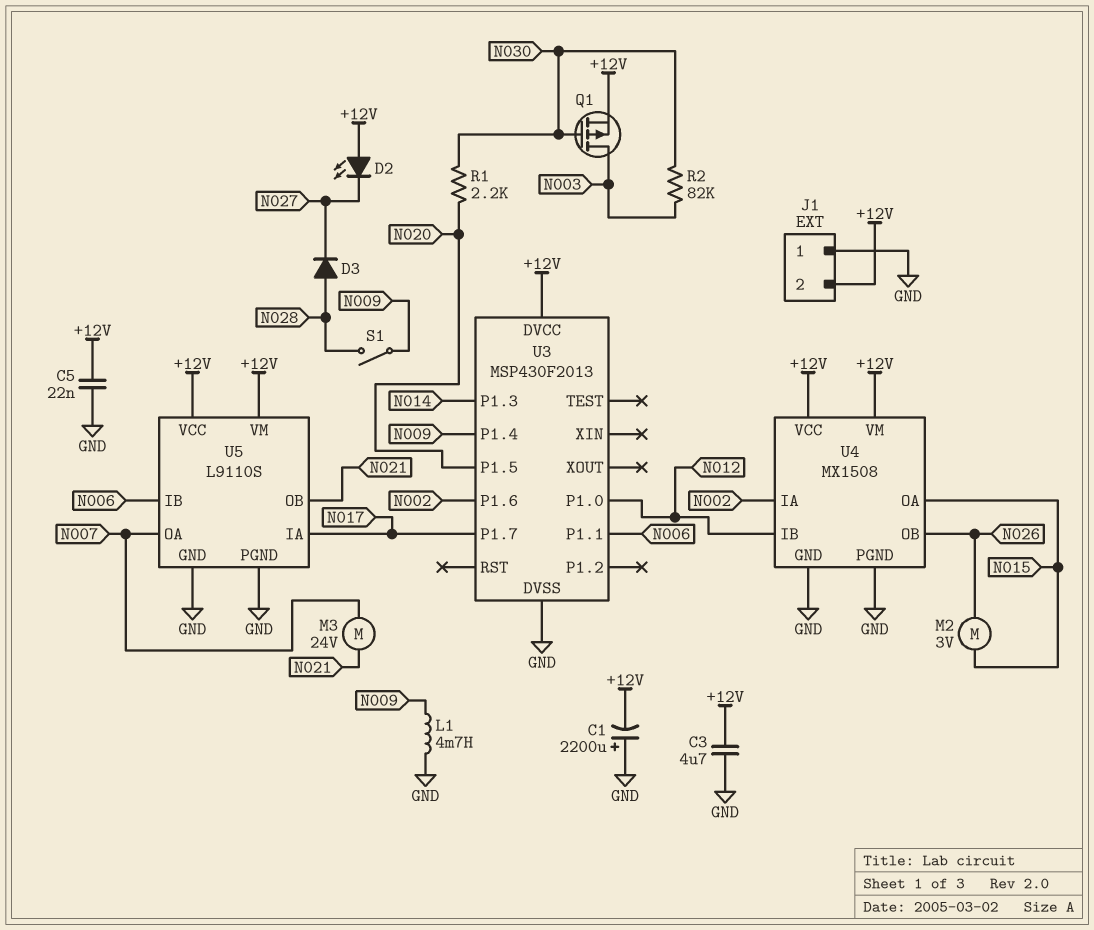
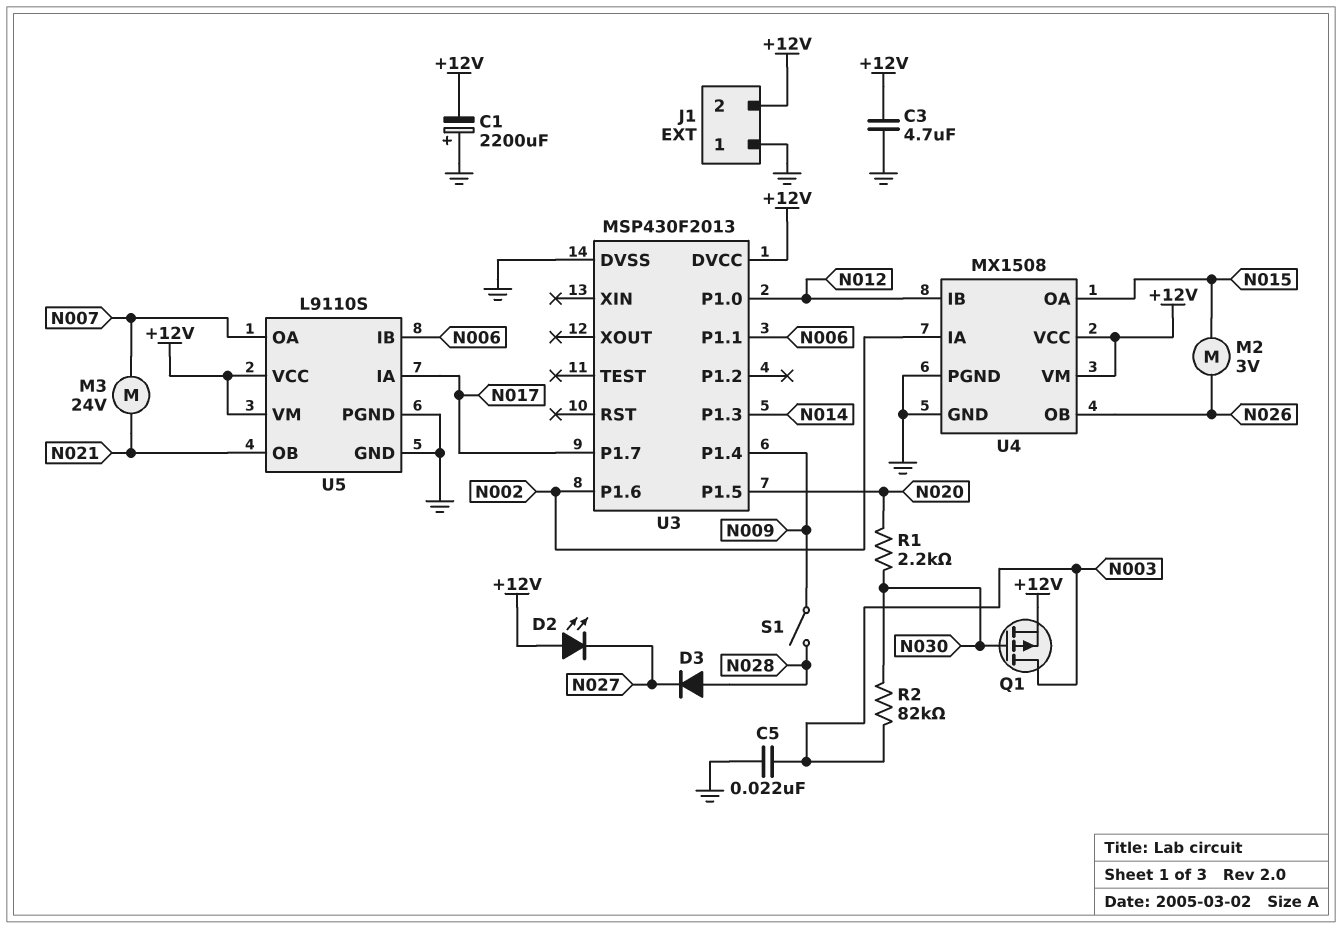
C5: 22nF (+12V, GND) -> 22nF (GND, N003)
L1: 4.7mH (GND, N009) -> none

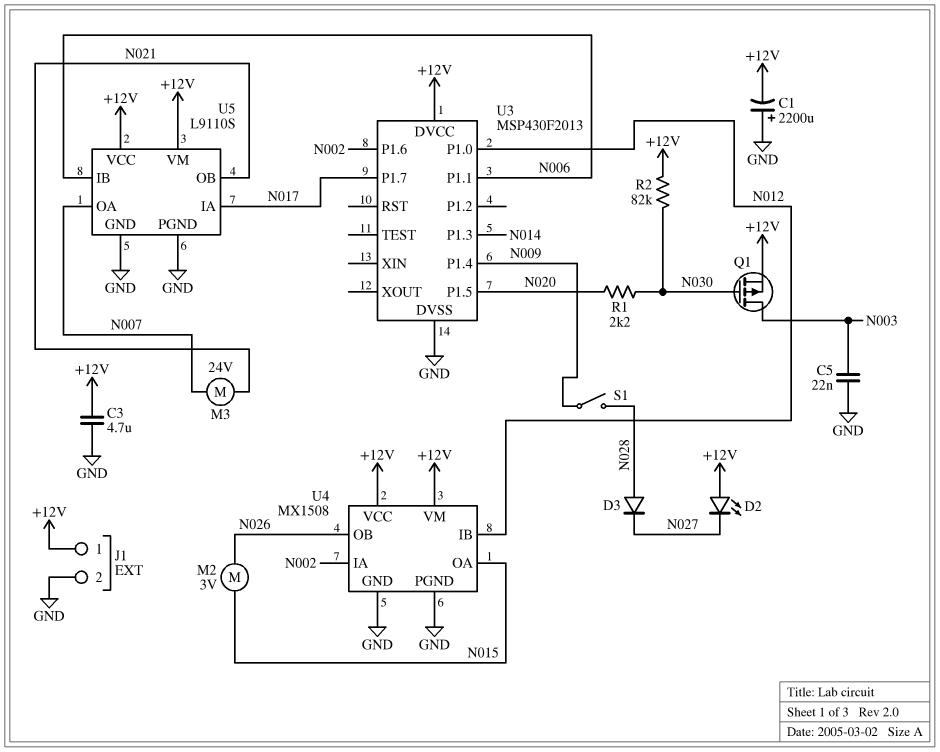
J1 pin 1: GND -> +12V
J1 pin 2: +12V -> GND
R2: 82k (N003, N030) -> 82k (+12V, N030)

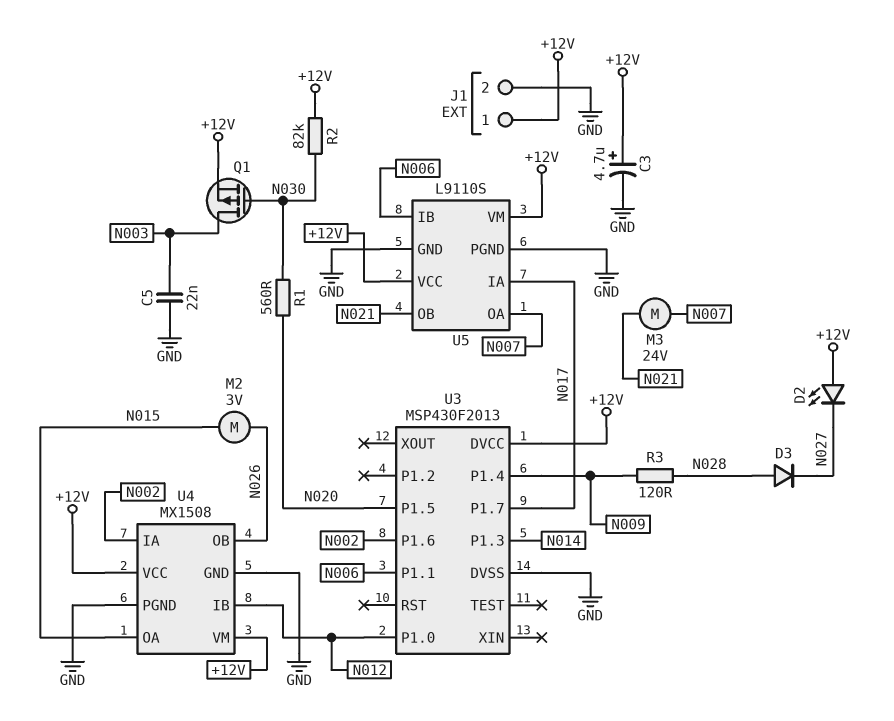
C1: 2200uF (plus GND, minus +12V) -> none
C3: 4.7uF (+12V, GND) -> 4.7uF (plus +12V, minus GND)
R1: 2.2k (N020, N030) -> 560 (N020, N030)
R3: none -> 120 (N009, N028)
S1: switch (N009, N028) -> none

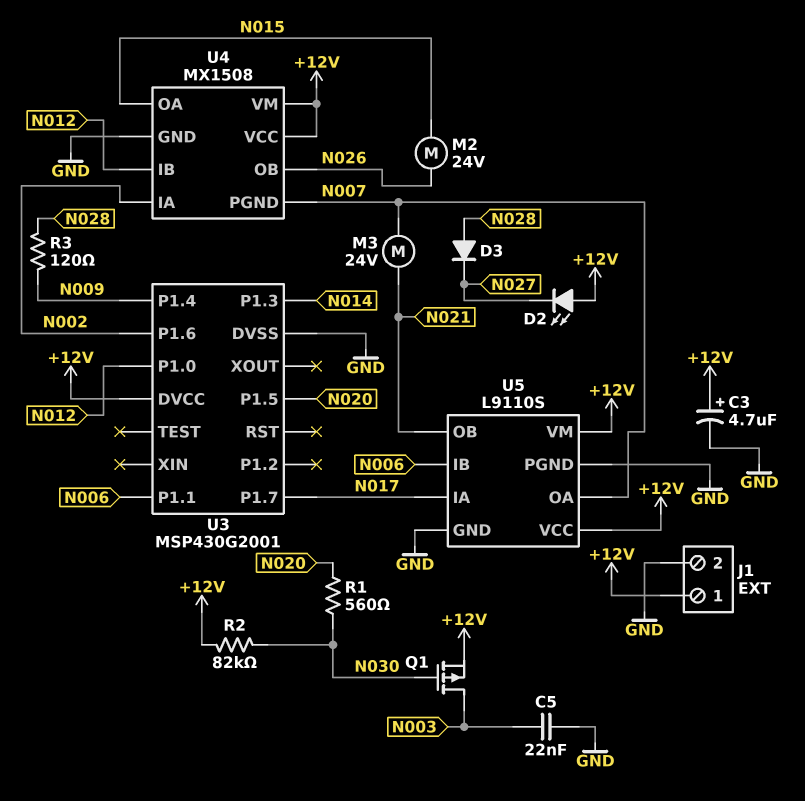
M2: motor 3V (N015, N026) -> motor 24V (N015, N026)
U3: MSP430F2013 -> MSP430G2001
U4 pin PGND: GND -> N007

